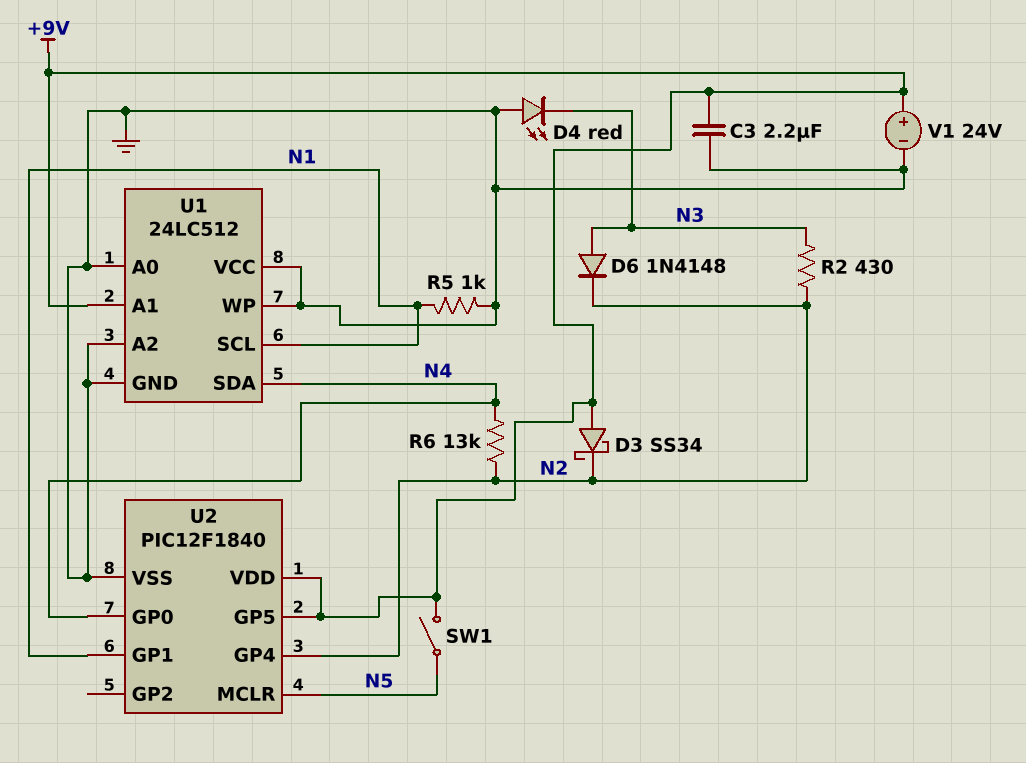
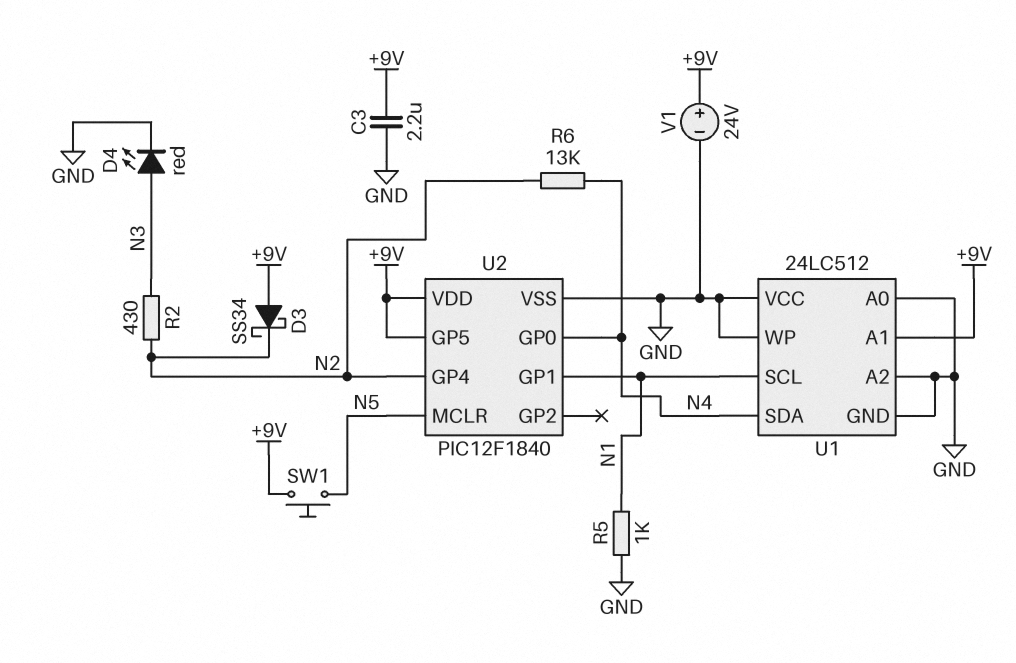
D4: LED red (A GND, K N3) -> LED red (A N3, K GND)
D6: diode 1N4148 (A N3, K N2) -> none
SW1: switch (+9V, N5) -> button (+9V, N5)

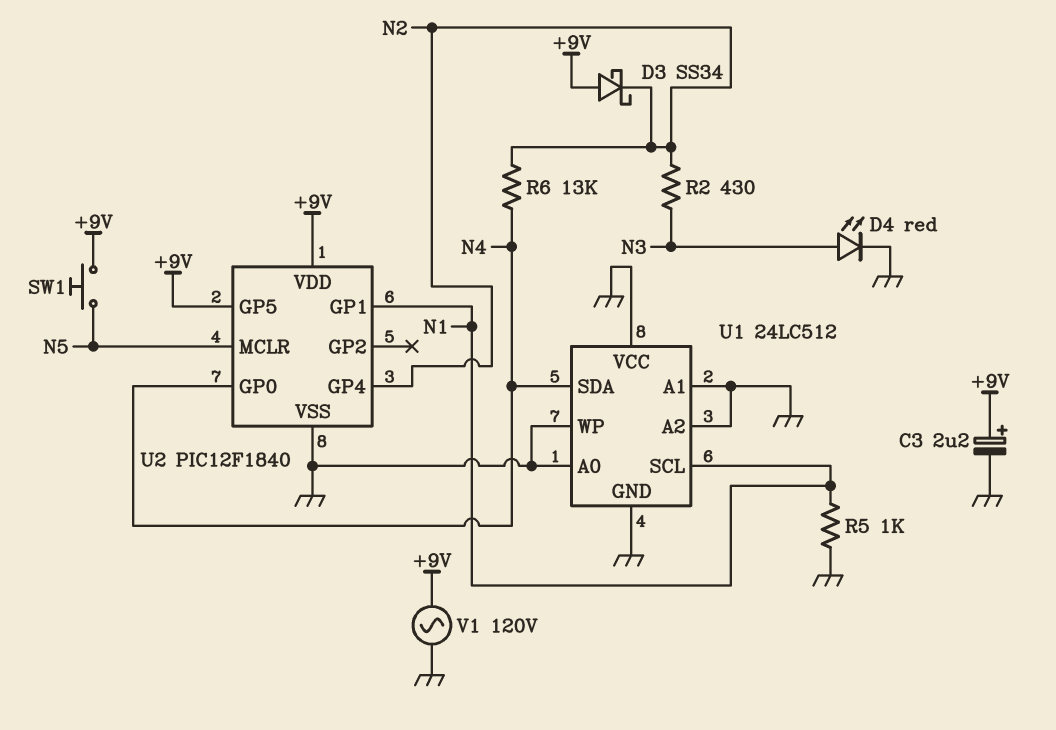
C3: 2.2uF (+9V, GND) -> 2.2uF (plus +9V, minus GND)
U1 pin A1: +9V -> GND
V1: 24V (plus +9V, minus GND) -> AC 120V (+9V, GND)

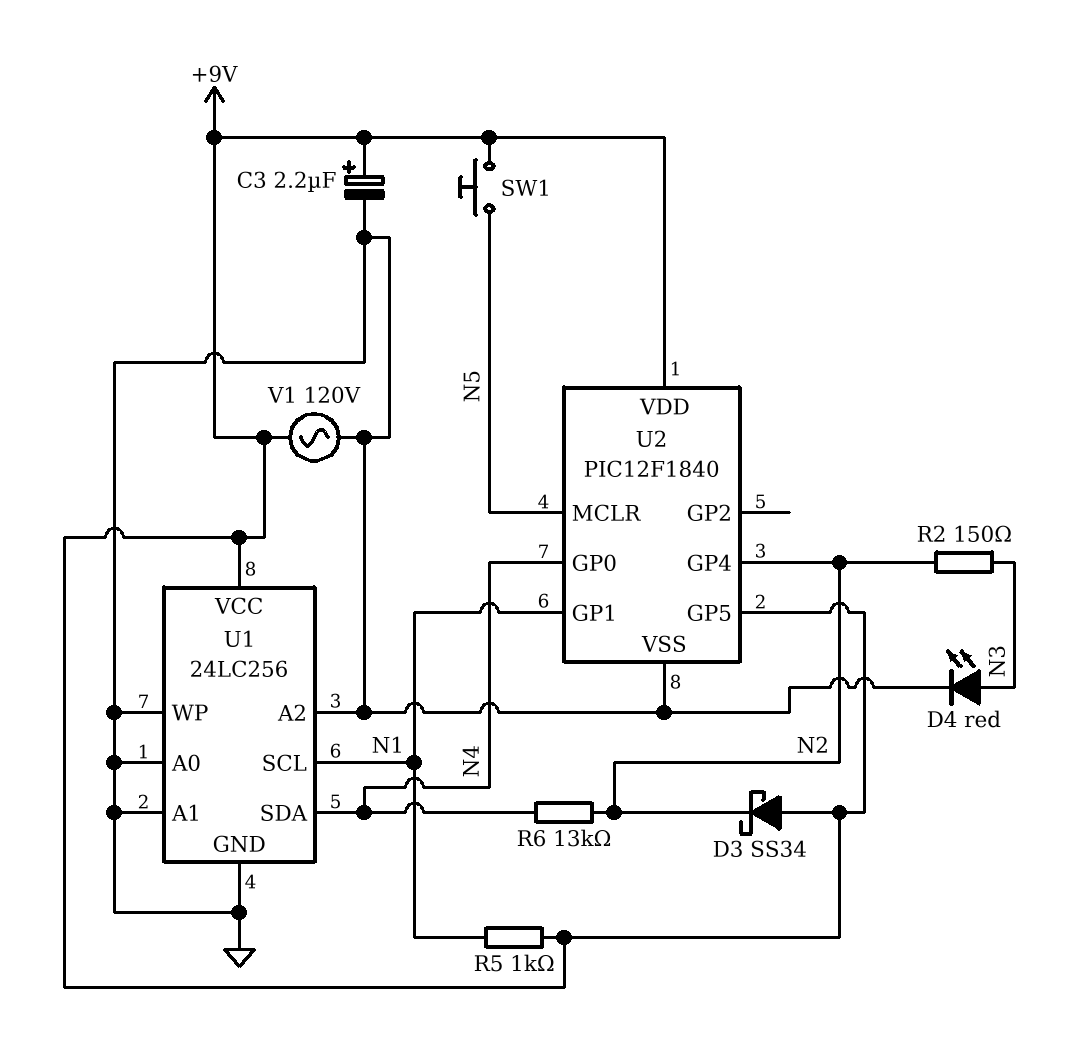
R2: 430 (N2, N3) -> 150 (N2, N3)
R5: 1k (GND, N1) -> 1k (+9V, N1)
U1: 24LC512 -> 24LC256
U1 pin VCC: GND -> +9V

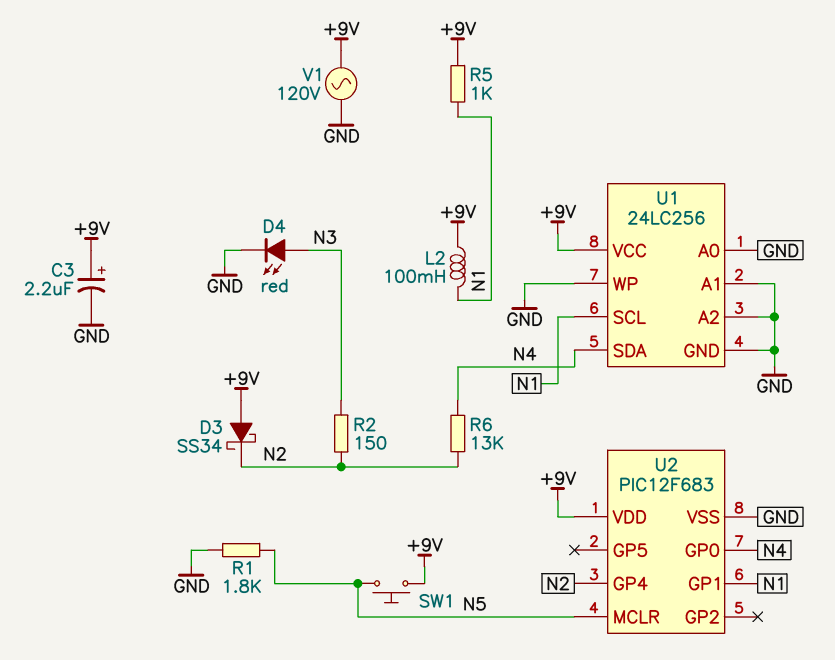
L2: none -> 100mH (+9V, N1)
R1: none -> 1.8k (GND, N5)
U2: PIC12F1840 -> PIC12F683
U2 pin GP5: +9V -> none

